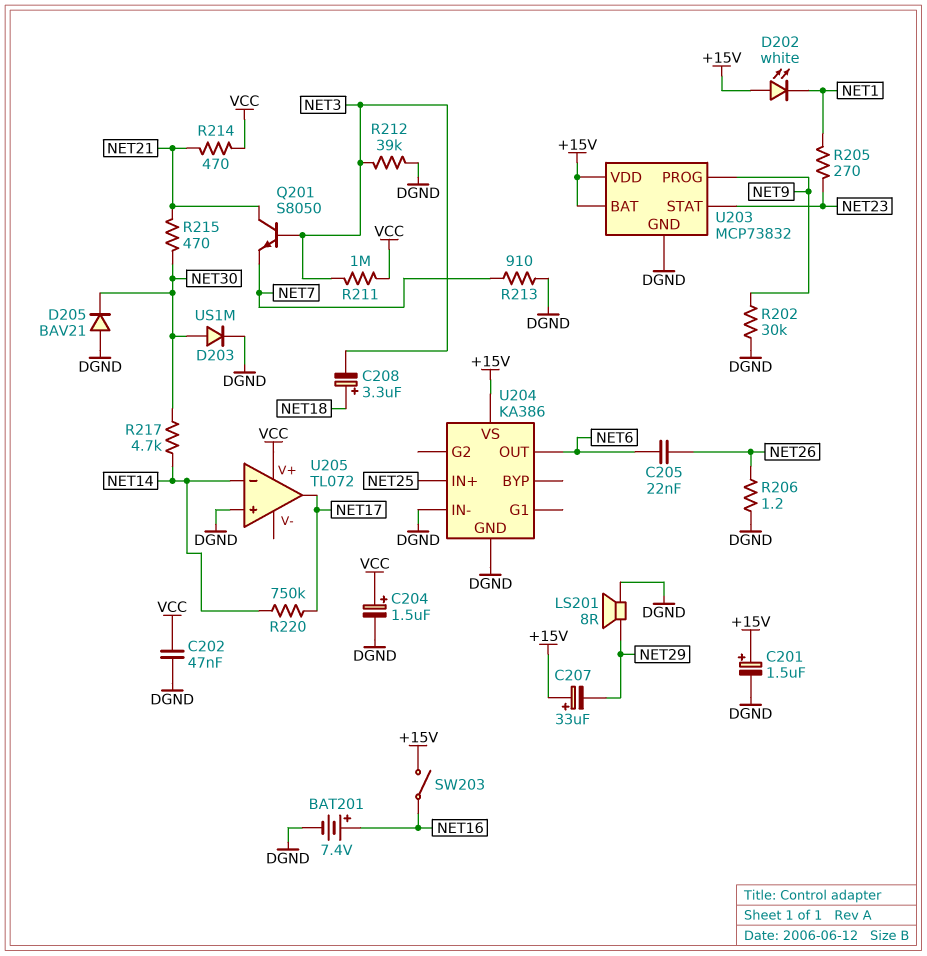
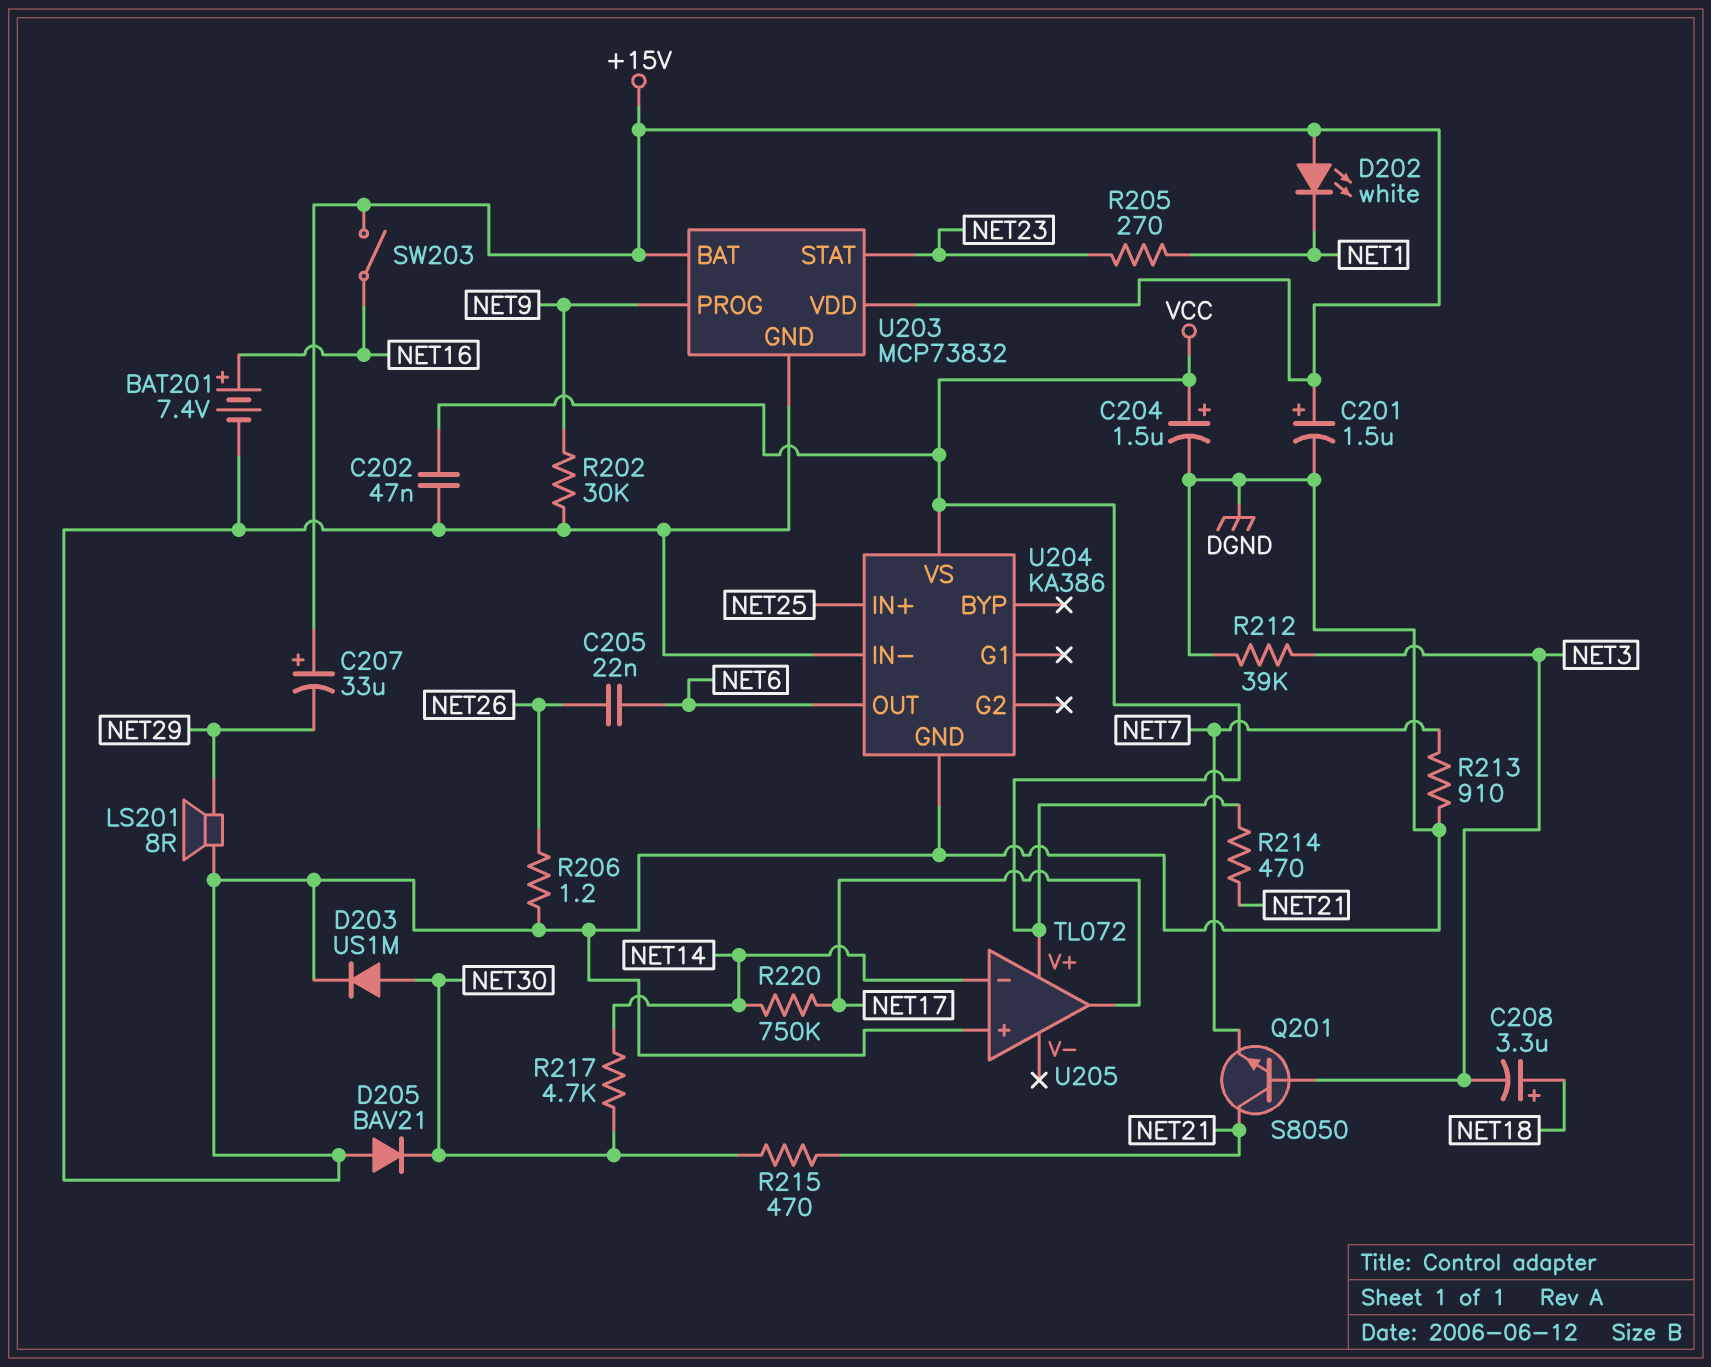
R211: 1M (NET3, VCC) -> none
U204 pin VS: +15V -> VCC

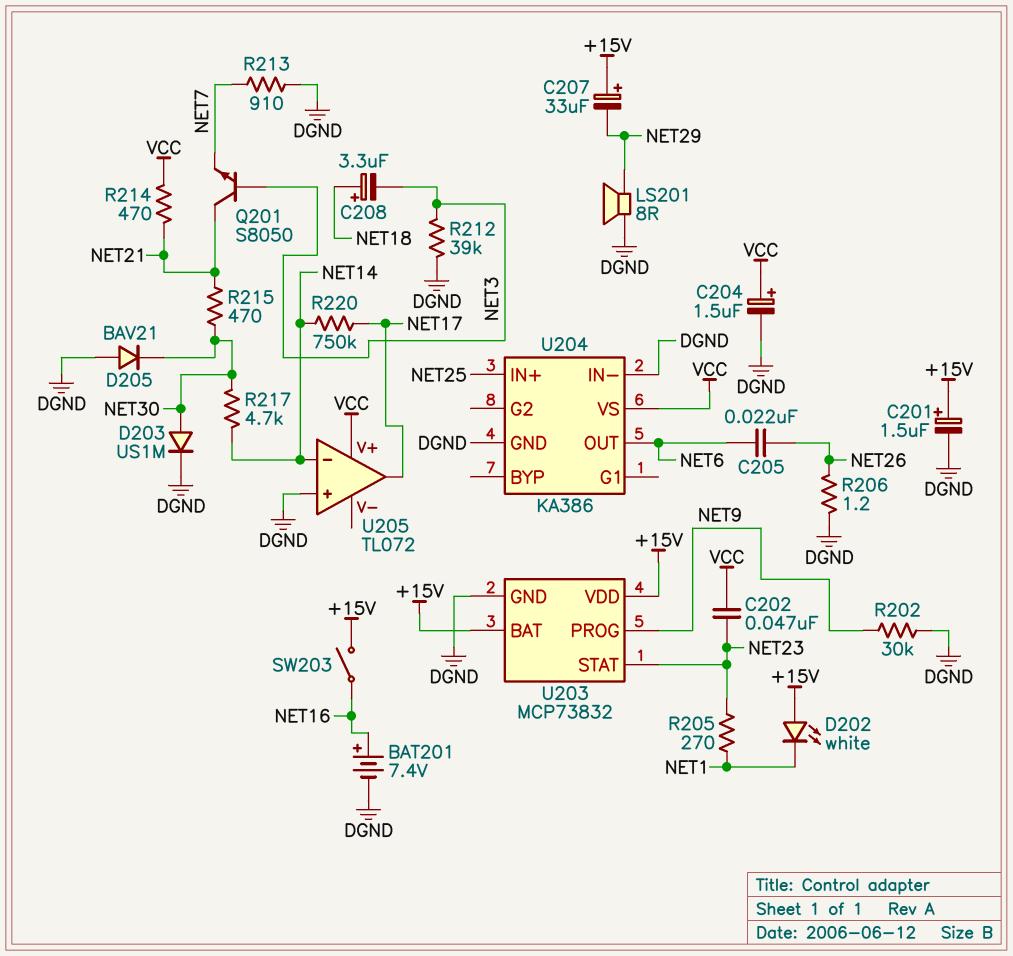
C202: 47nF (DGND, VCC) -> 47nF (NET23, VCC)

